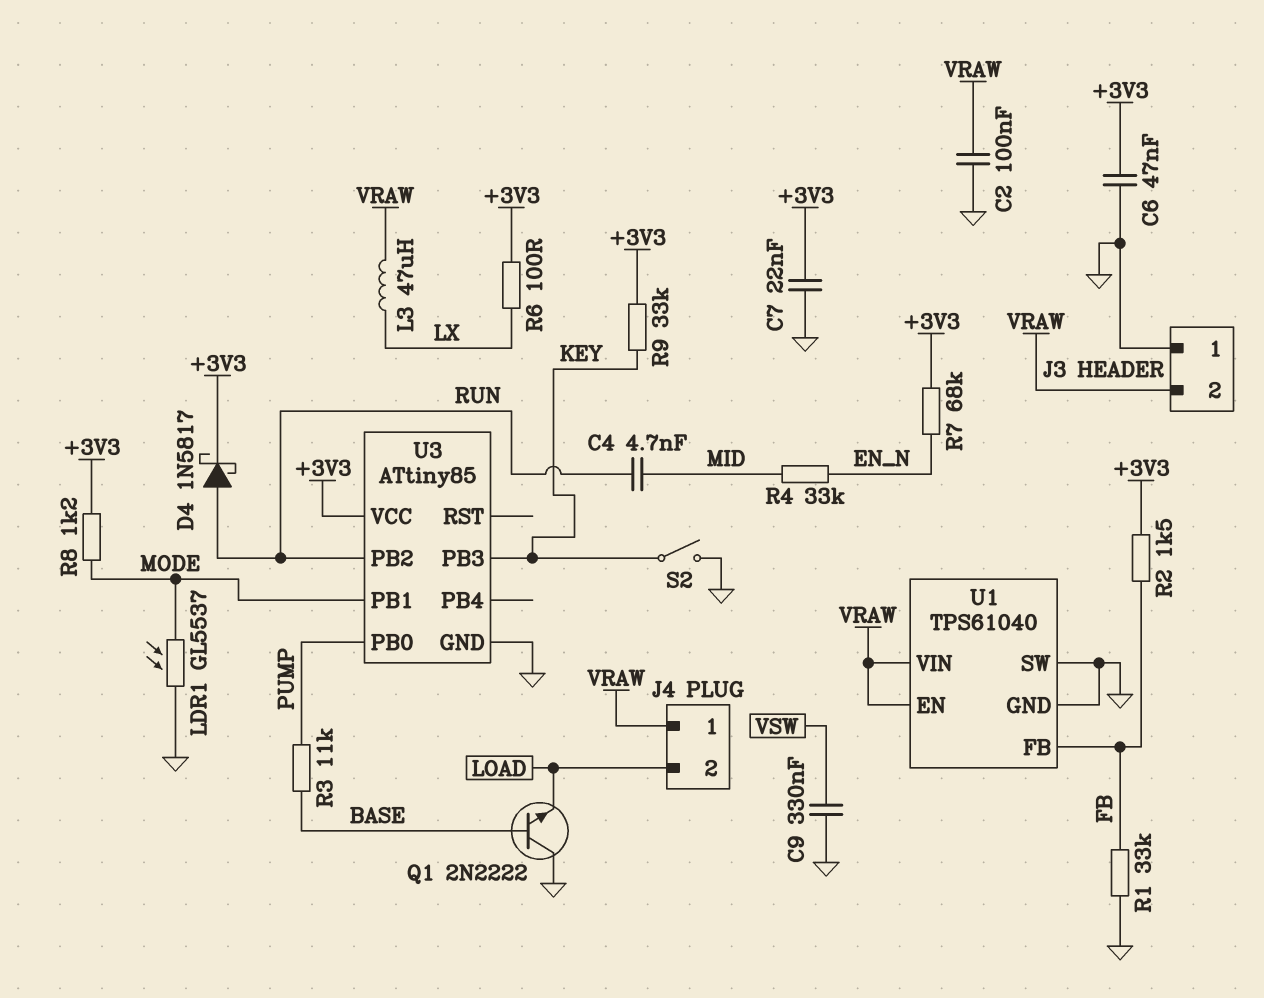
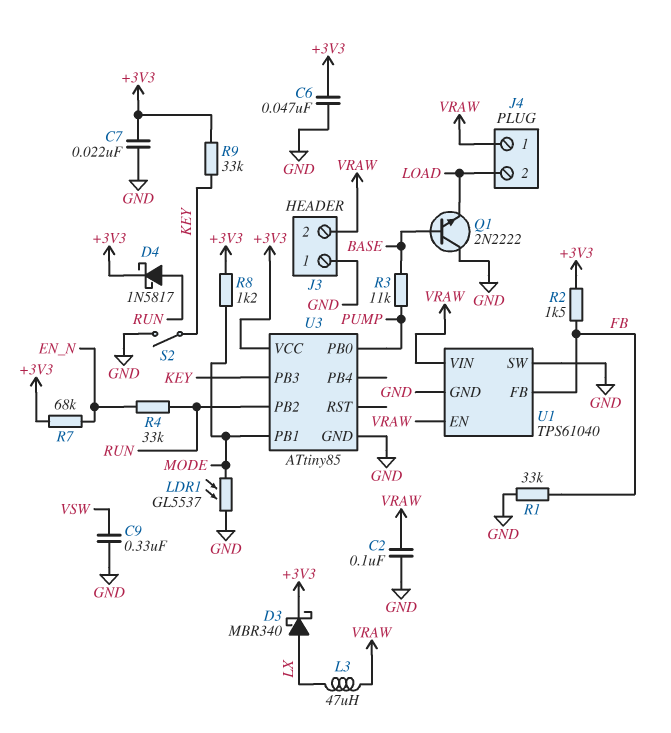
C4: 4.7nF (MID, RUN) -> none
D3: none -> schottky MBR340 (A LX, K +3V3)
R4: 33k (EN_N, MID) -> 33k (EN_N, RUN)
R6: 100 (+3V3, LX) -> none

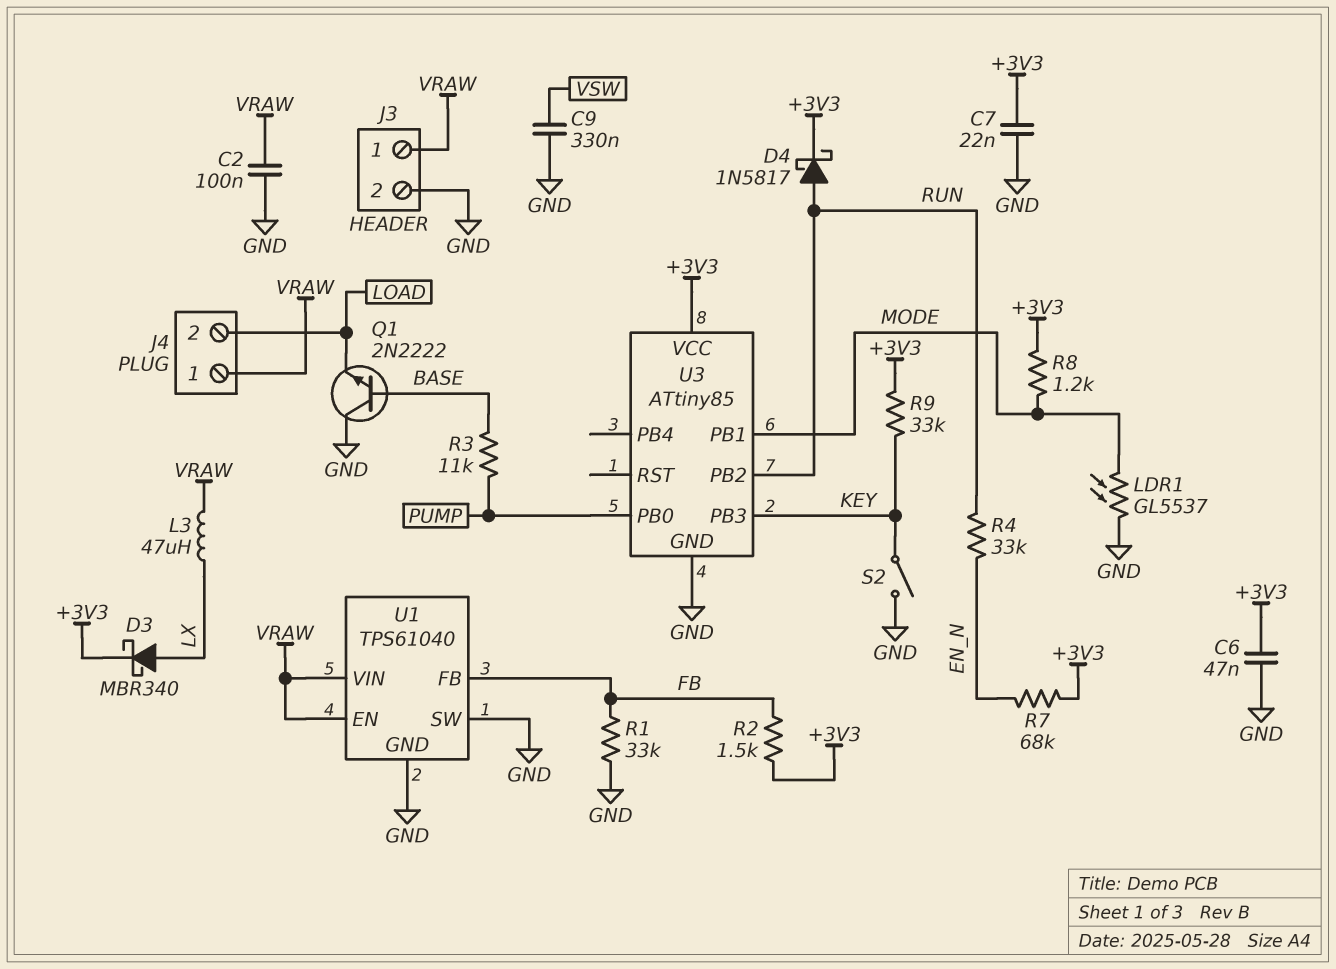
J3 pin 1: GND -> VRAW
J3 pin 2: VRAW -> GND

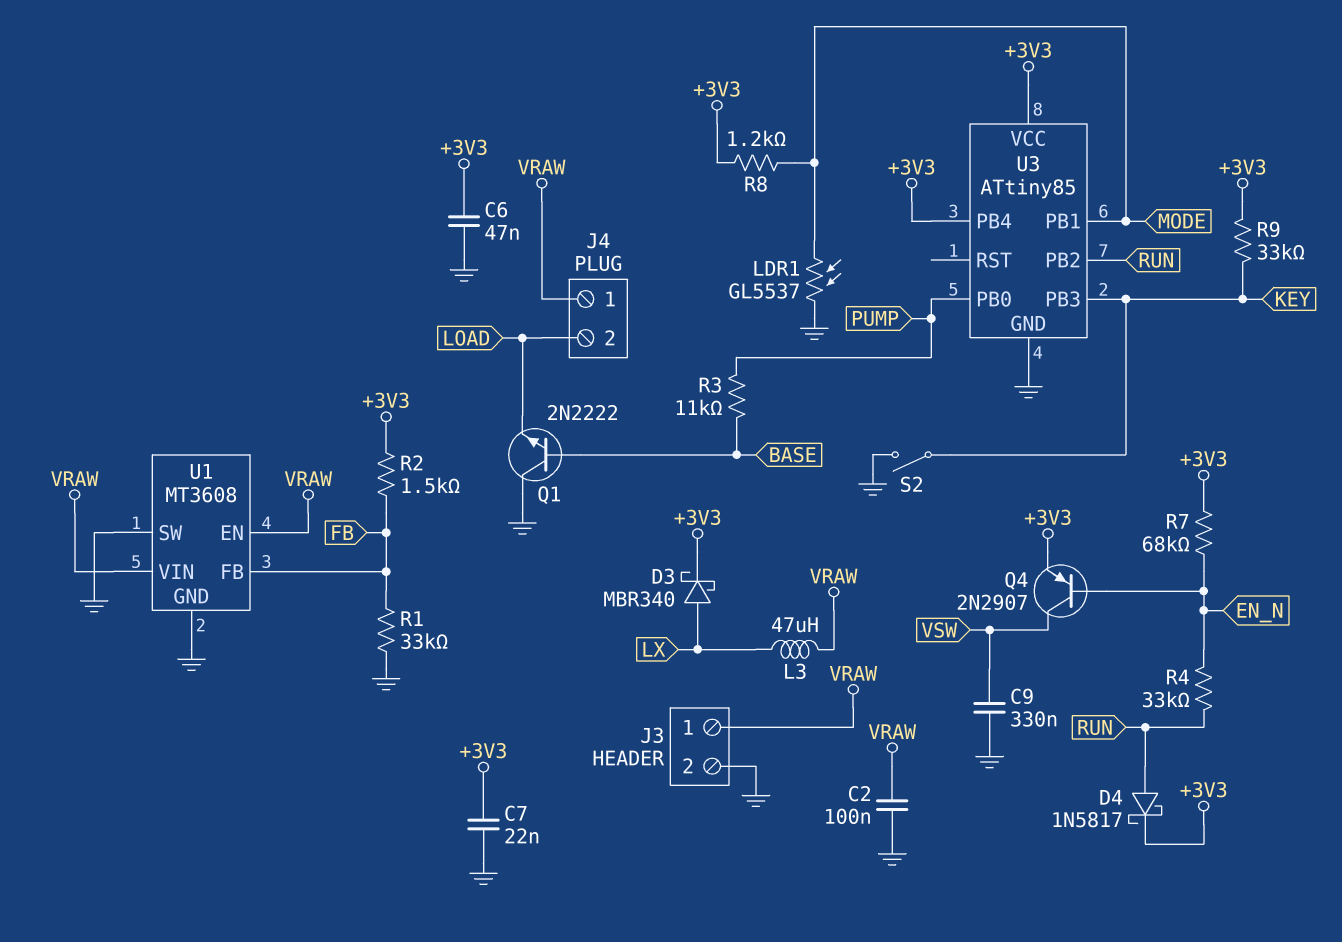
Q4: none -> PNP 2N2907 (B EN_N, C VSW, E +3V3)
U1: TPS61040 -> MT3608
U3 pin PB4: none -> +3V3

